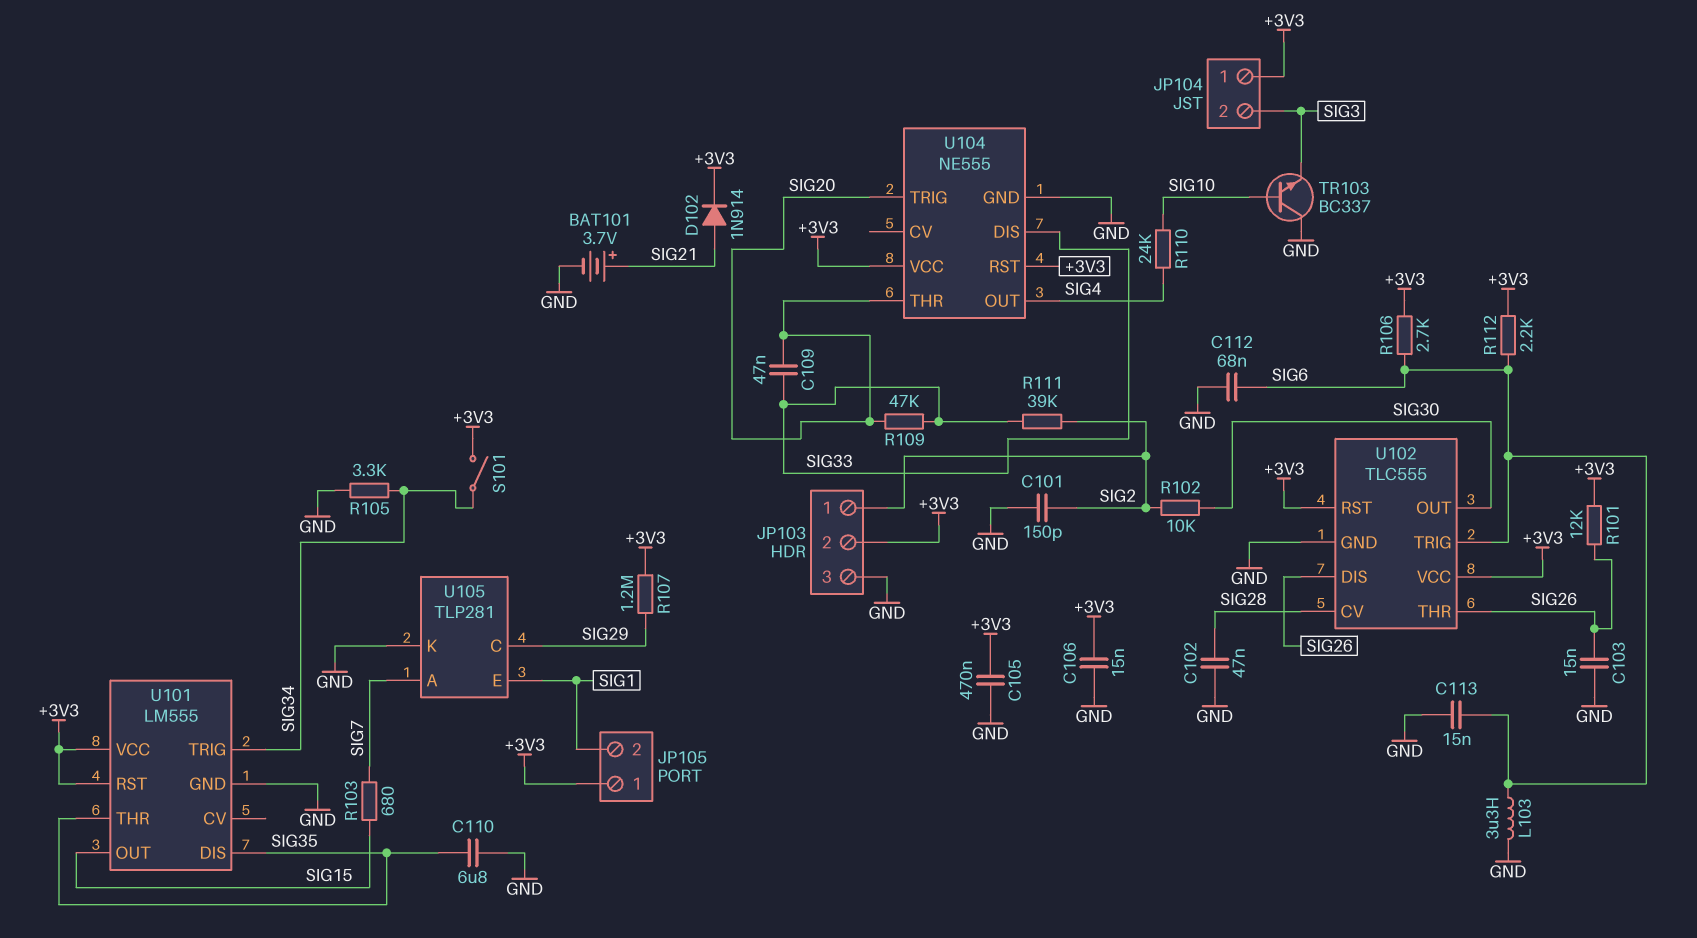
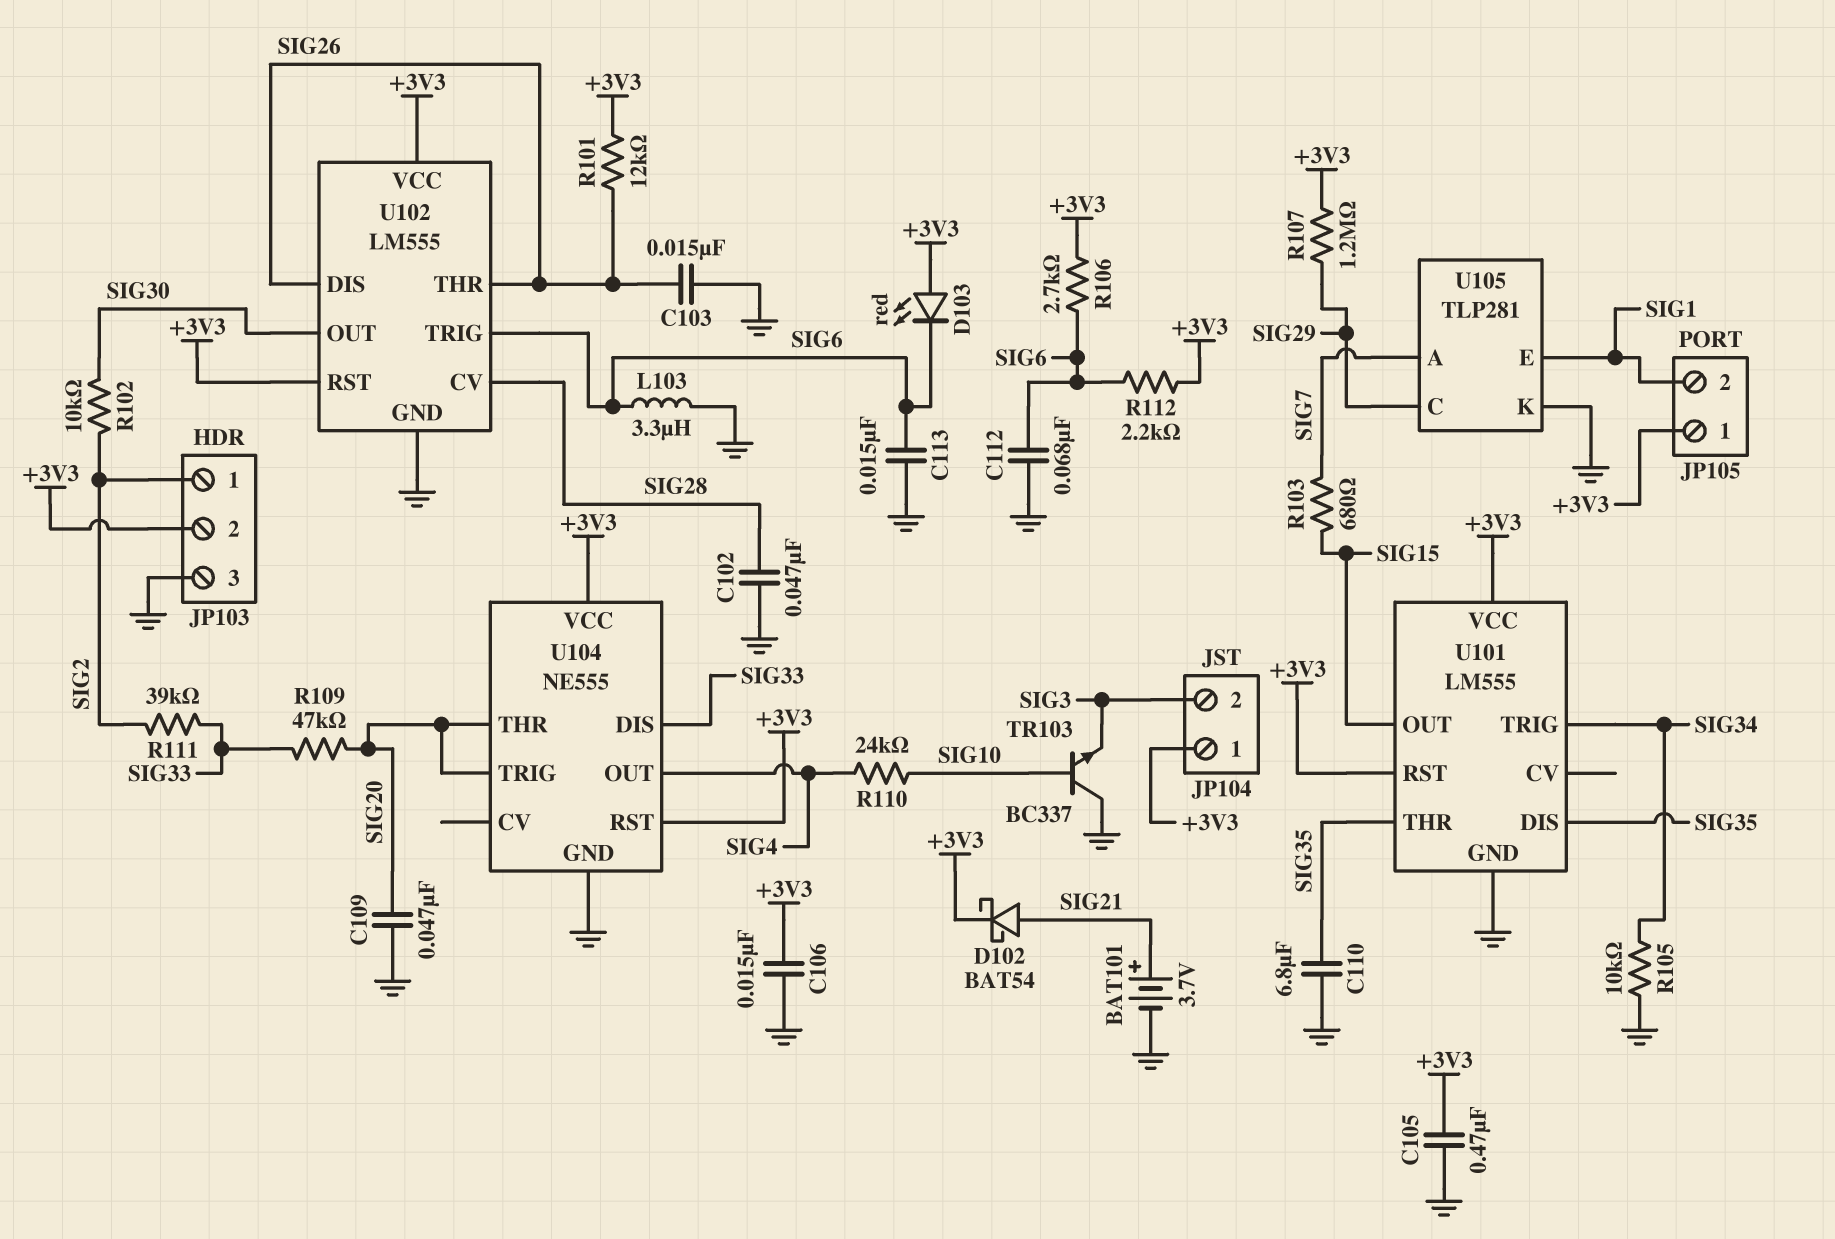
C101: 150pF (GND, SIG2) -> none
C109: 47nF (SIG20, SIG33) -> 47nF (GND, SIG20)
D102: diode 1N914 (A SIG21, K +3V3) -> schottky BAT54 (A SIG21, K +3V3)
D103: none -> LED red (A +3V3, K SIG6)
R105: 3.3k (GND, SIG34) -> 10k (GND, SIG34)
S101: switch (+3V3, SIG34) -> none
U102: TLC555 -> LM555

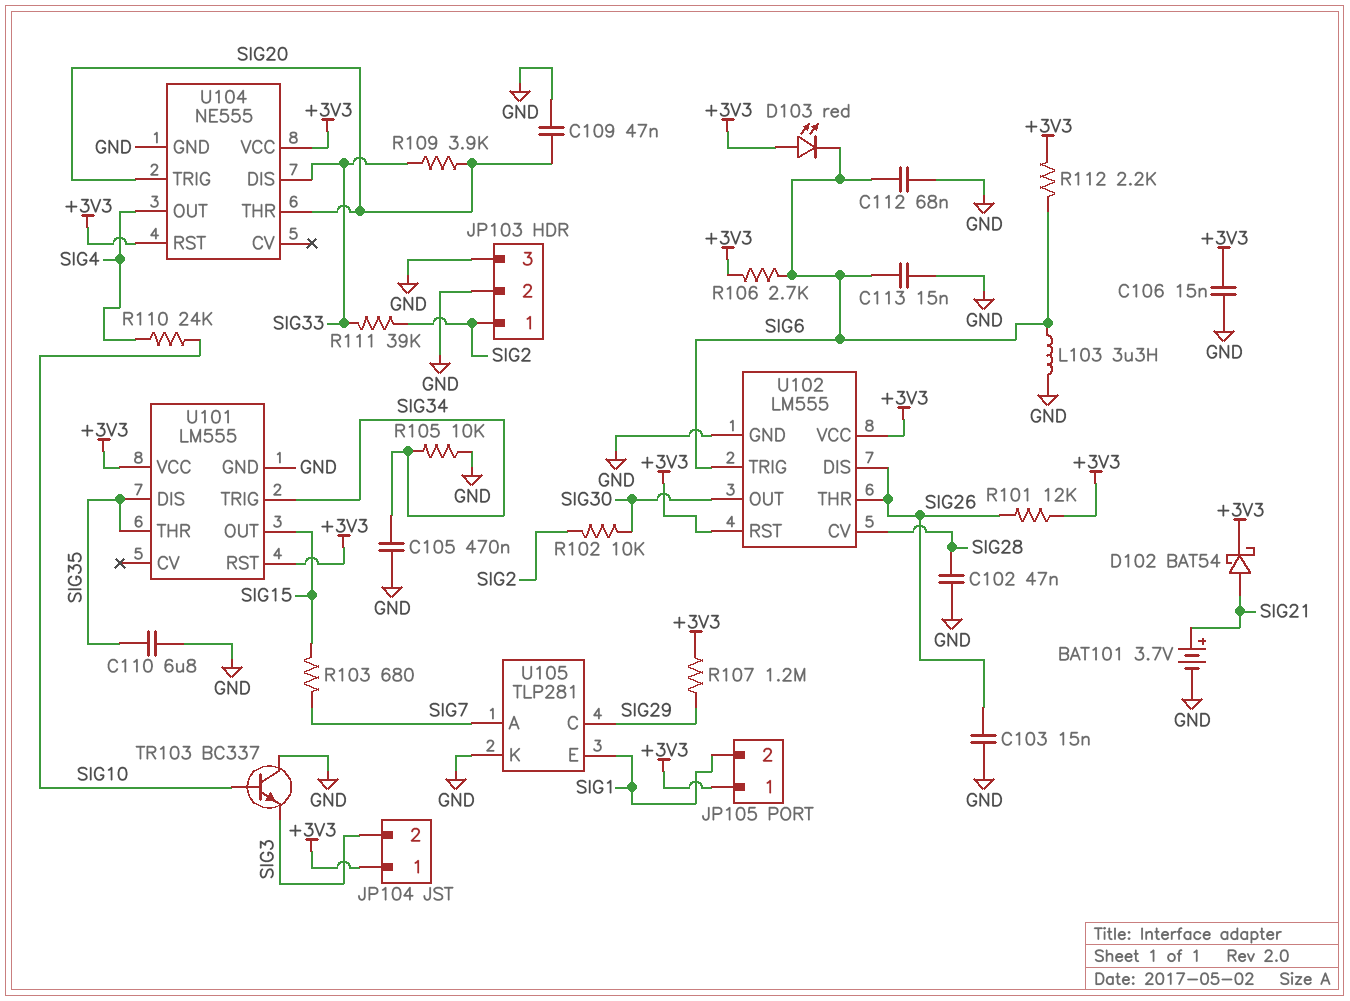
C105: 470nF (+3V3, GND) -> 470nF (GND, SIG34)
JP103 pin 2: +3V3 -> GND
R109: 47k (SIG20, SIG33) -> 3.9k (SIG20, SIG33)

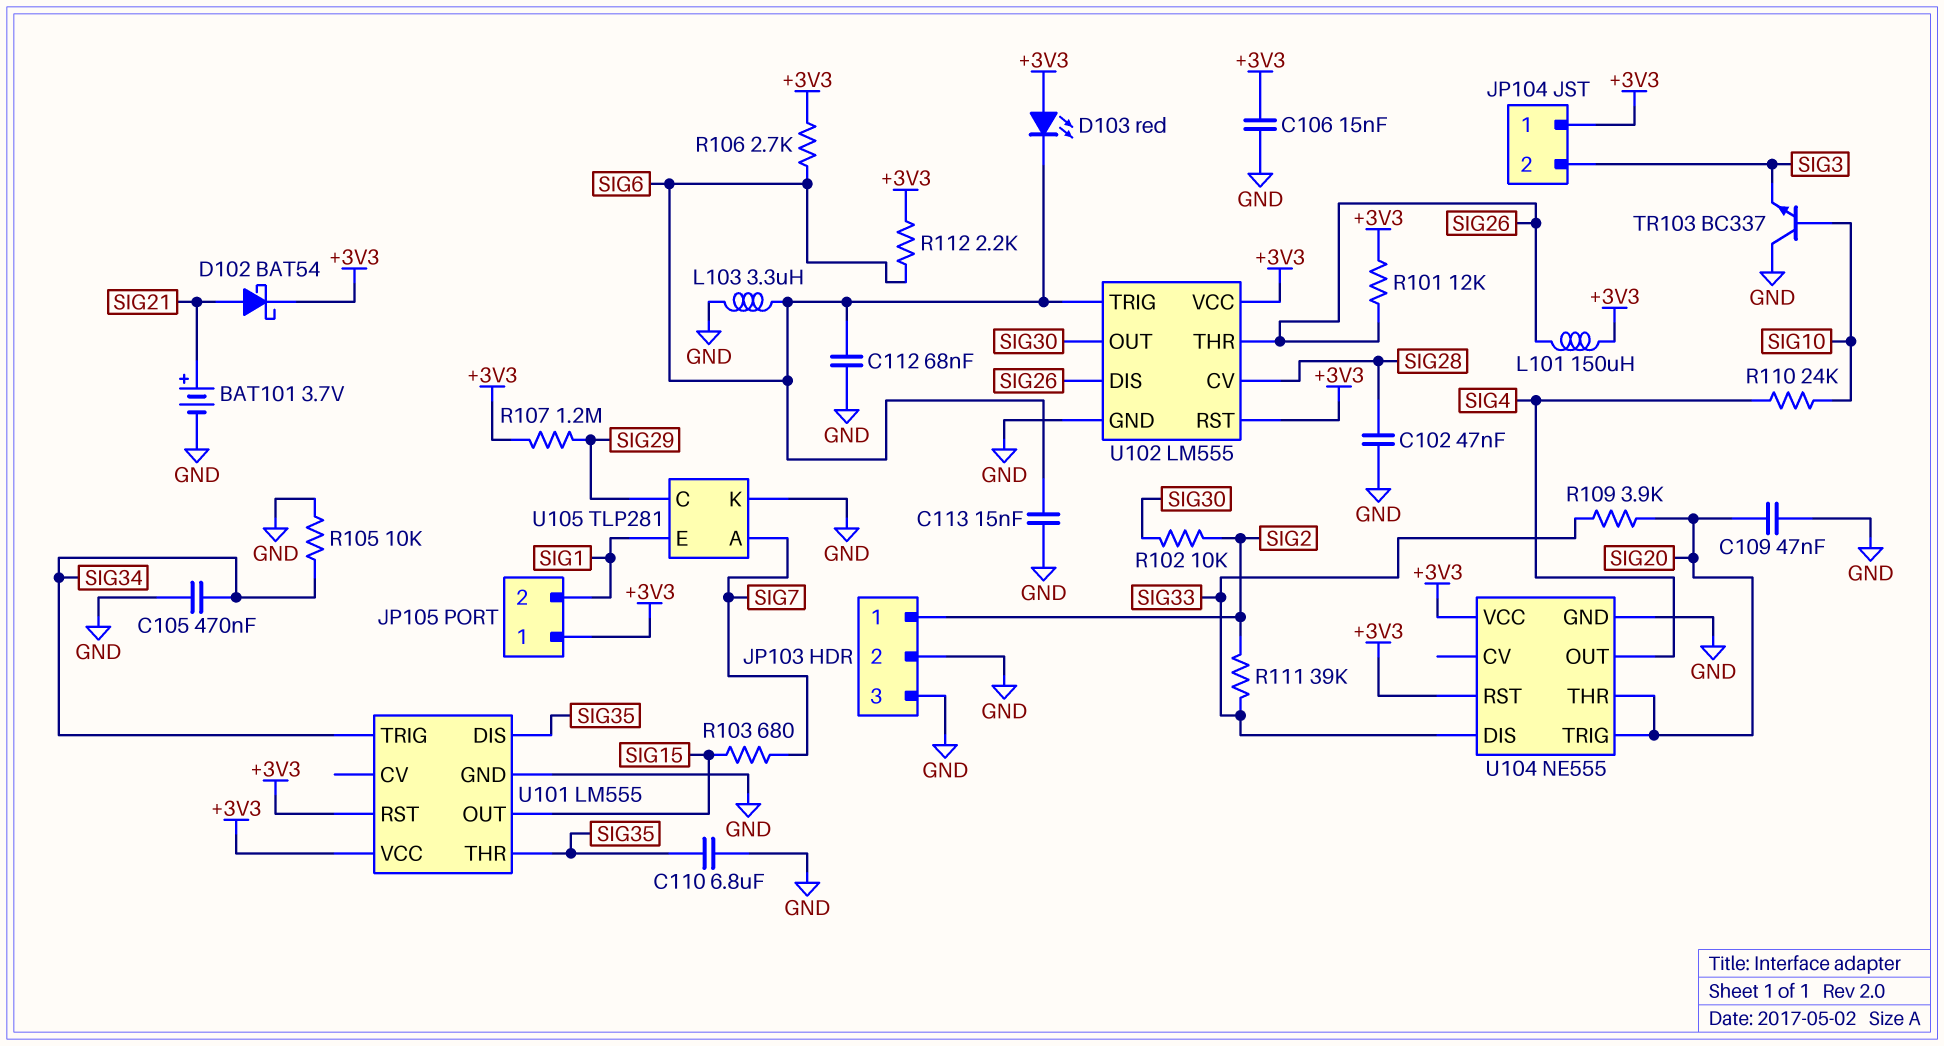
C103: 15nF (GND, SIG26) -> none
L101: none -> 150uH (+3V3, SIG26)

